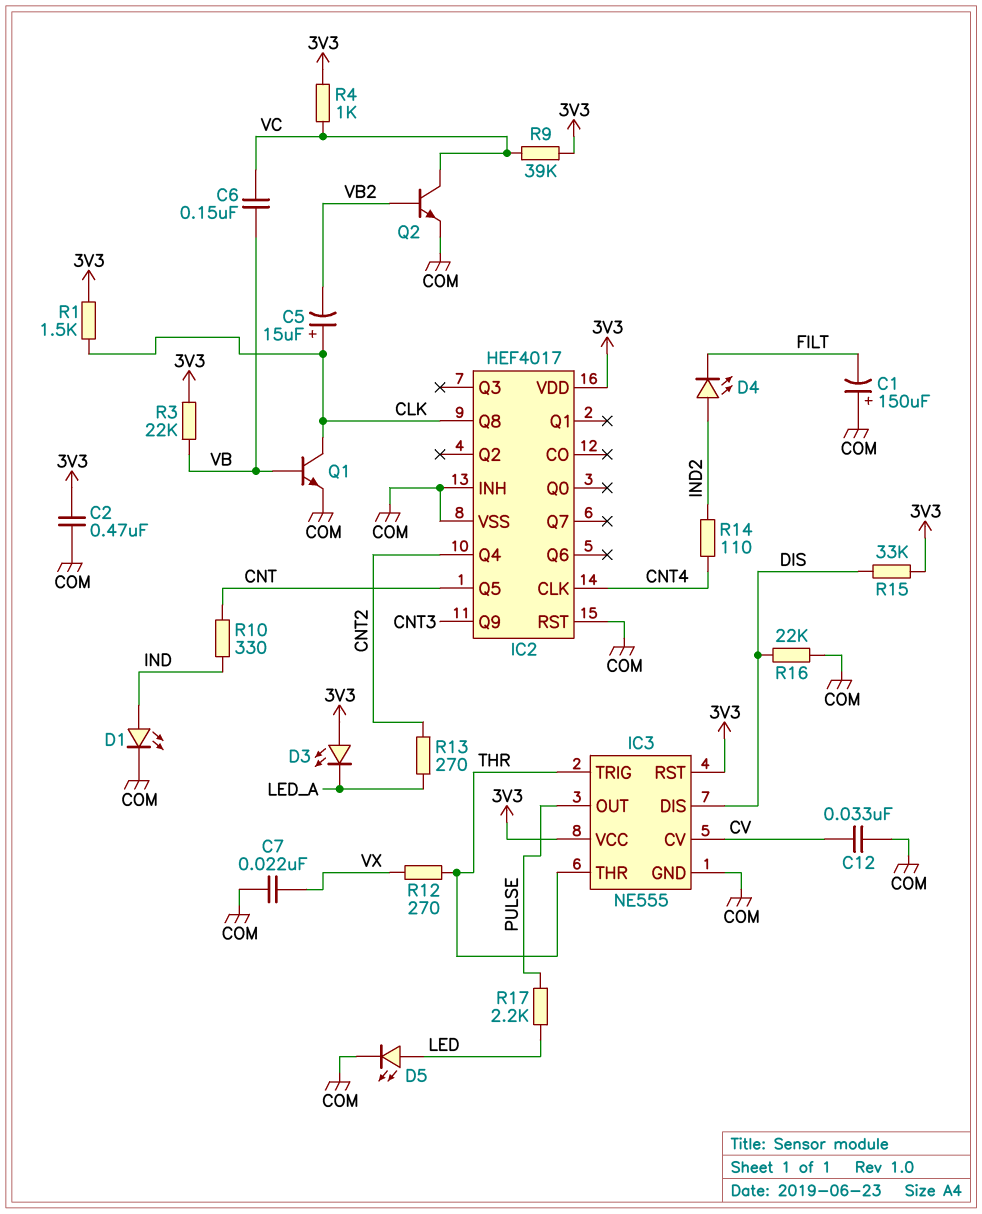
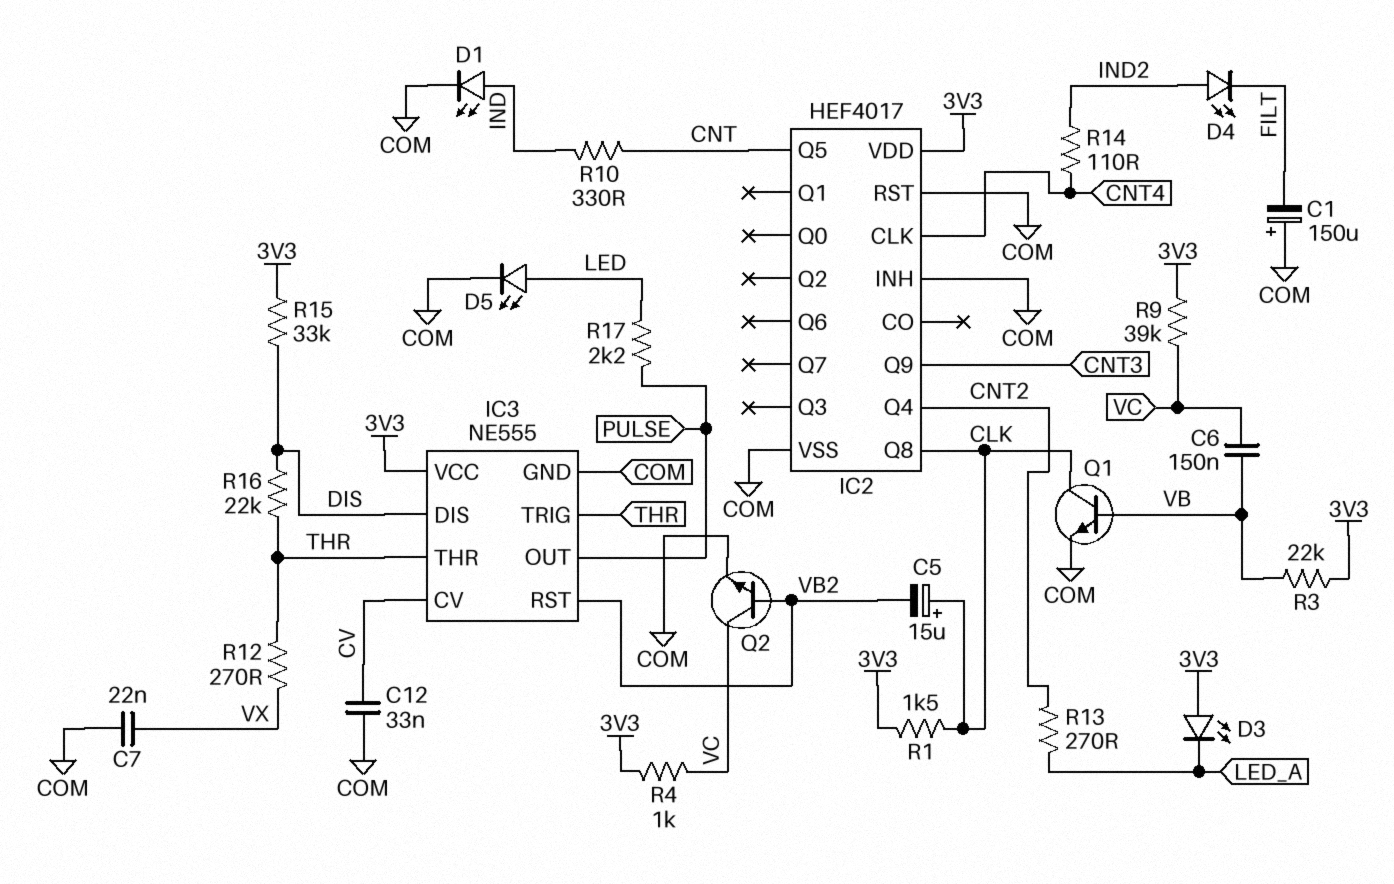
C2: 470nF (3V3, COM) -> none
IC3 pin RST: 3V3 -> VB2
R16: 22k (COM, DIS) -> 22k (DIS, THR)

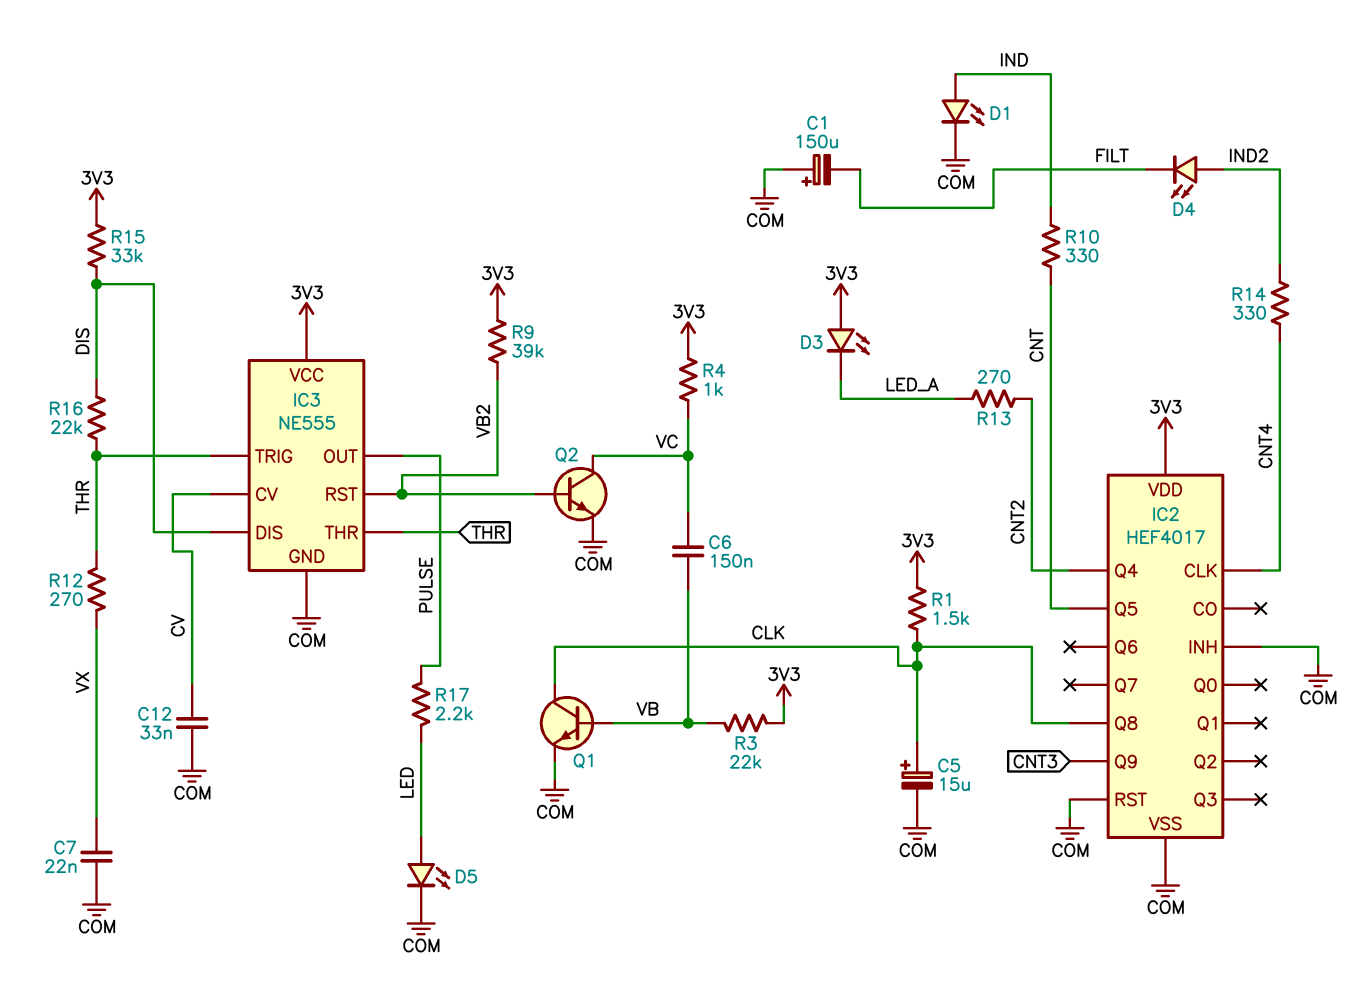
C5: 15uF (plus CLK, minus VB2) -> 15uF (plus CLK, minus COM)
R9: 39k (3V3, VC) -> 39k (3V3, VB2)
R14: 110 (CNT4, IND2) -> 330 (CNT4, IND2)

